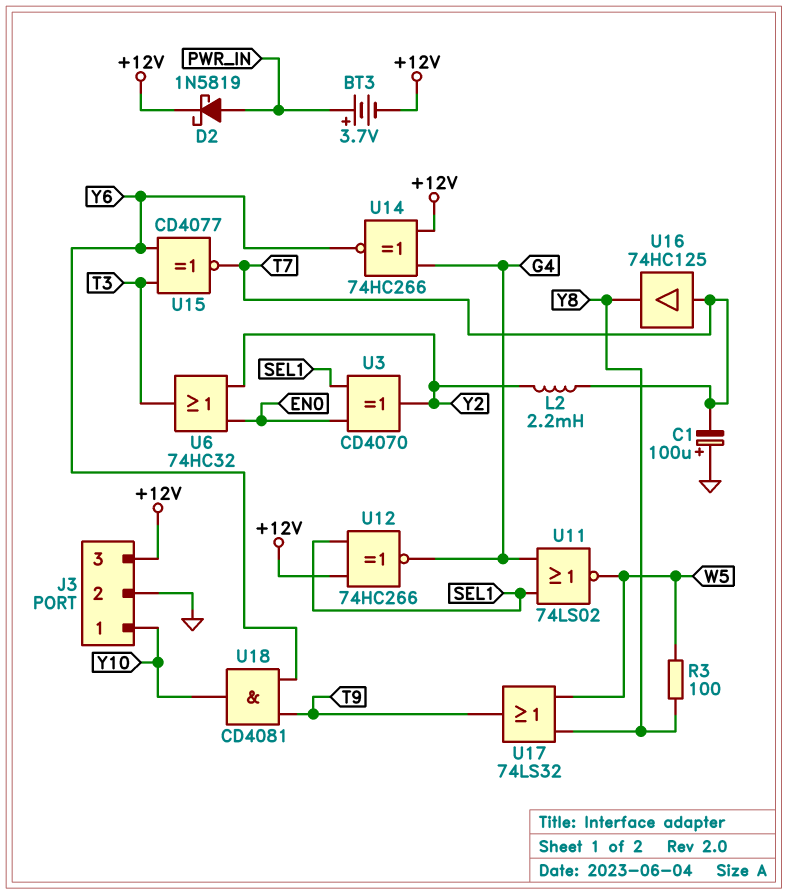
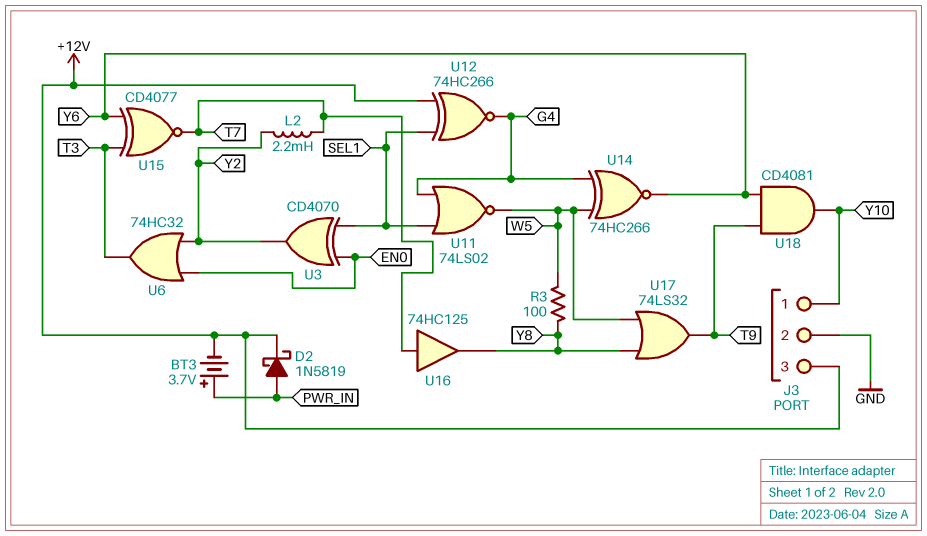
C1: 100uF (plus GND, minus T7) -> none
U14: XNOR 74HC266 (in +12V, in G4, out Y6) -> XNOR 74HC266 (in G4, in W5, out Y6)

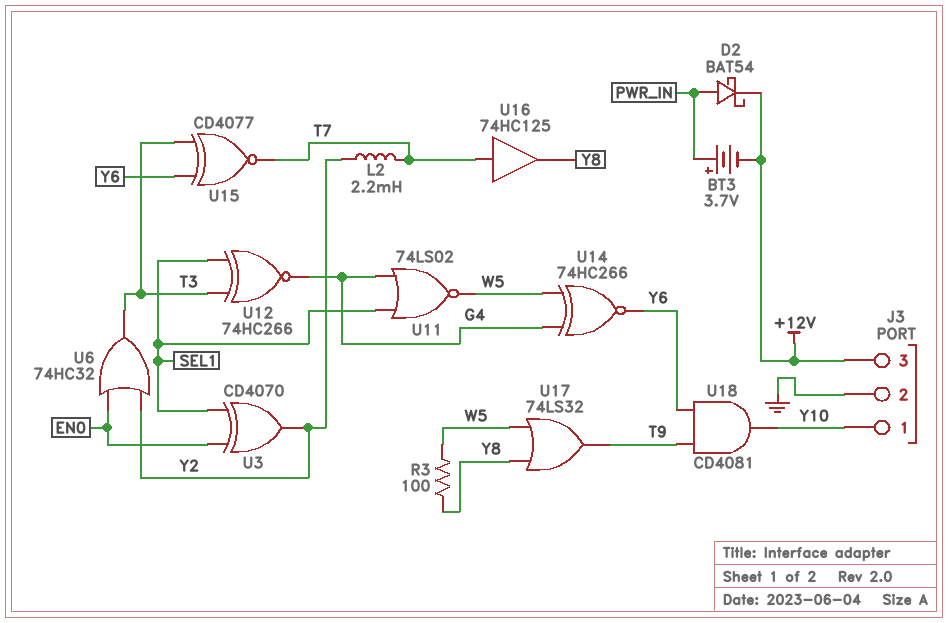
D2: schottky 1N5819 (A PWR_IN, K +12V) -> schottky BAT54 (A PWR_IN, K +12V)
U12: XNOR 74HC266 (in +12V, in SEL1, out G4) -> XNOR 74HC266 (in SEL1, in T3, out G4)

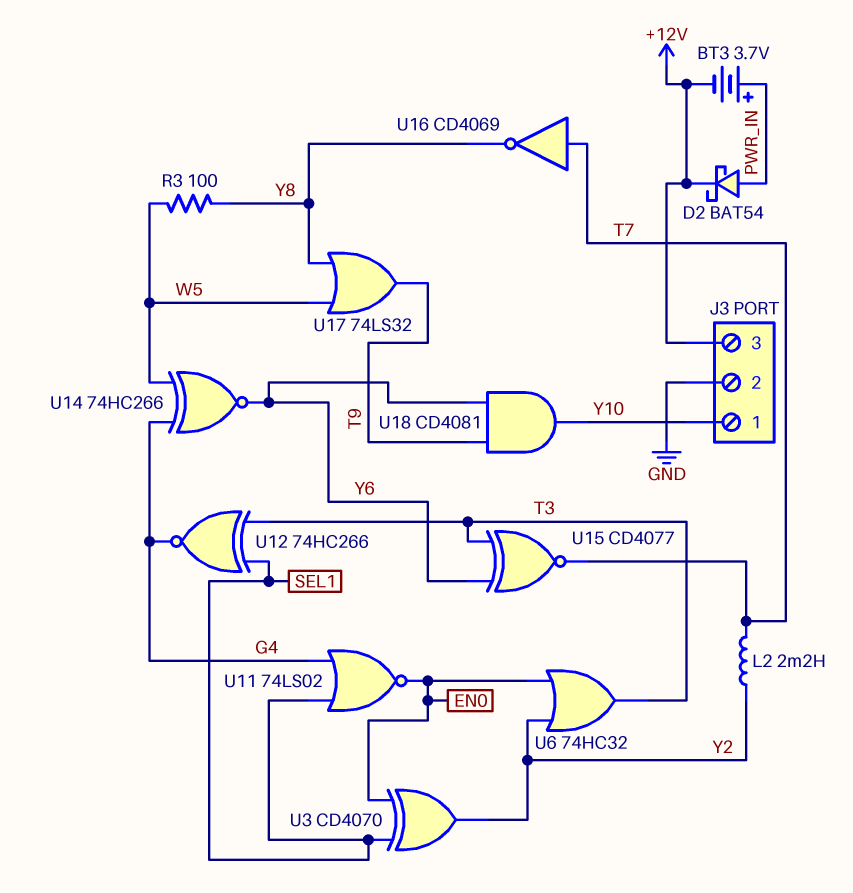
U11: NOR 74LS02 (in G4, in SEL1, out W5) -> NOR 74LS02 (in G4, in SEL1, out EN0)
U16: buffer 74HC125 (in T7, out Y8) -> NOT CD4069 (in T7, out Y8)

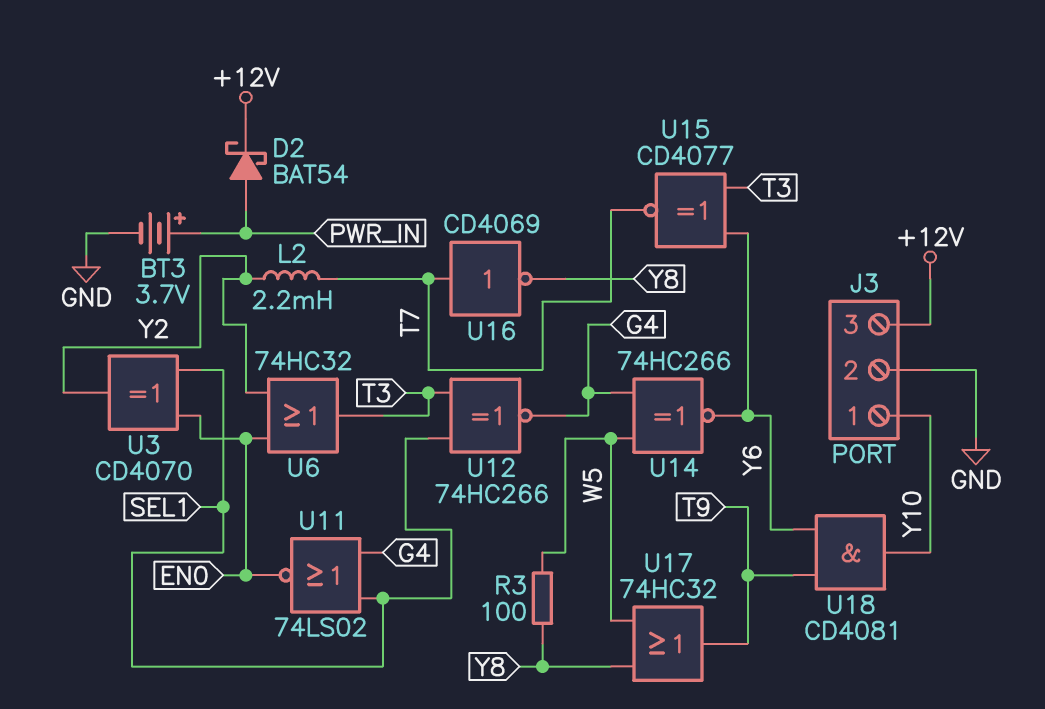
BT3: 3.7V (plus PWR_IN, minus +12V) -> 3.7V (plus PWR_IN, minus GND)
U17: OR 74LS32 (in W5, in Y8, out T9) -> OR 74HC32 (in W5, in Y8, out T9)

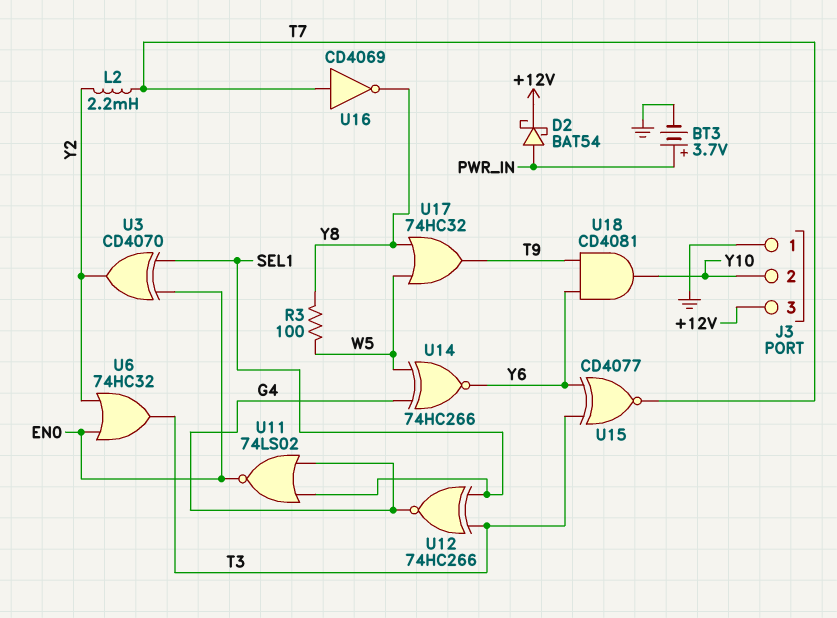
J3 pin 1: Y10 -> GND
J3 pin 2: GND -> Y10

